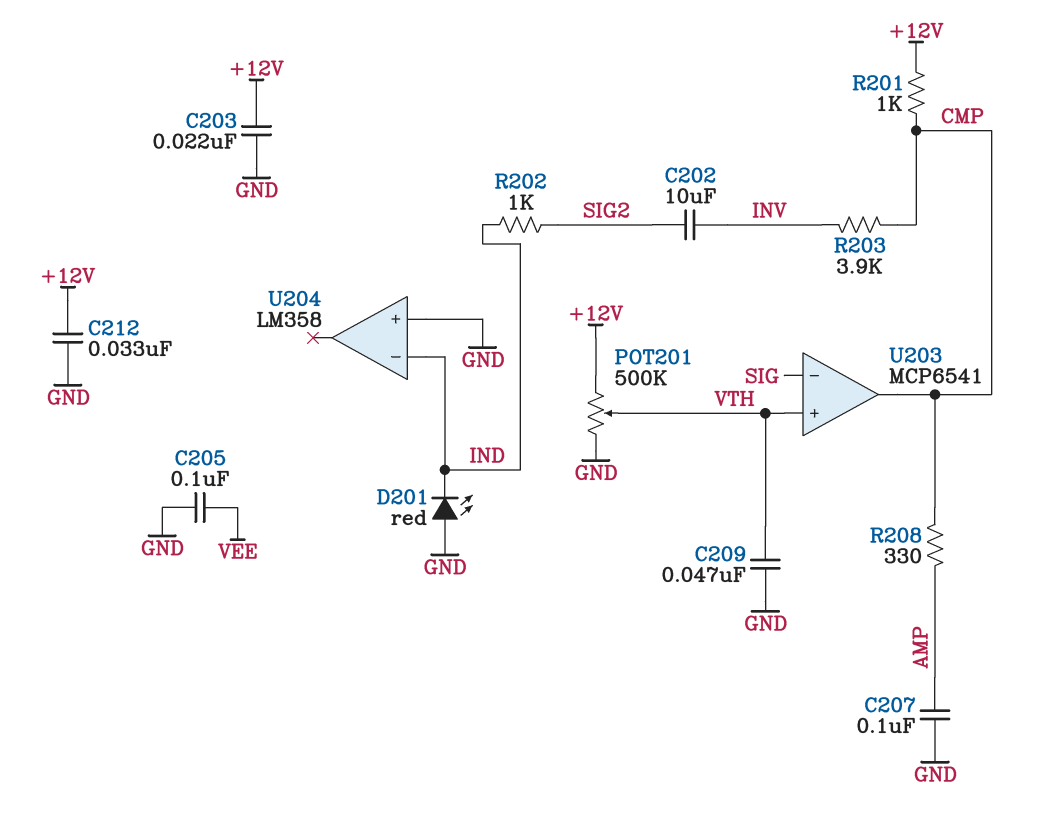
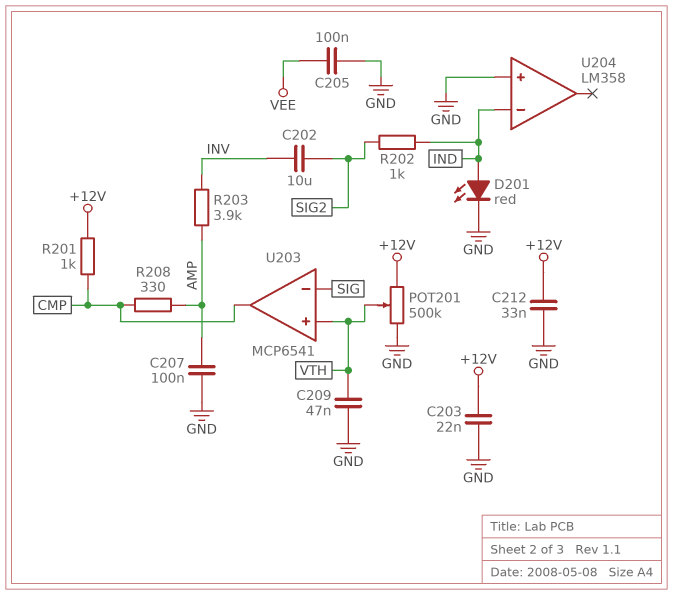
D201: LED red (A GND, K IND) -> LED red (A IND, K GND)
R203: 3.9k (CMP, INV) -> 3.9k (AMP, INV)

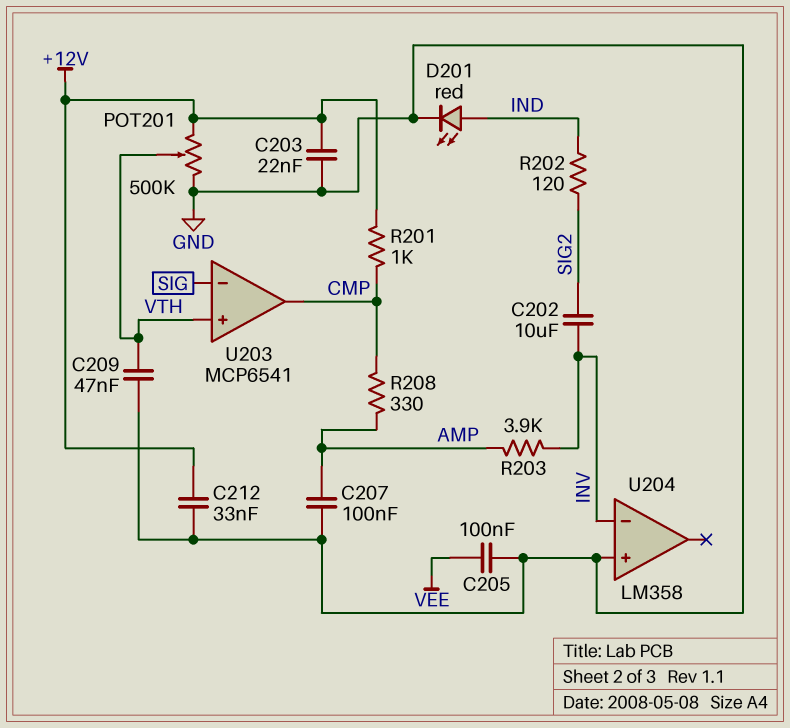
R202: 1k (IND, SIG2) -> 120 (IND, SIG2)
U204 pin in-: IND -> INV

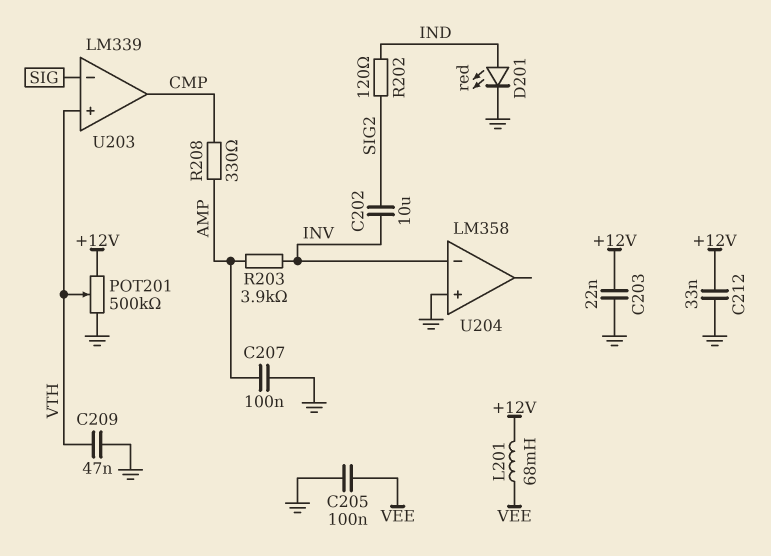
L201: none -> 68mH (+12V, VEE)
R201: 1k (+12V, CMP) -> none
U203: MCP6541 -> LM339

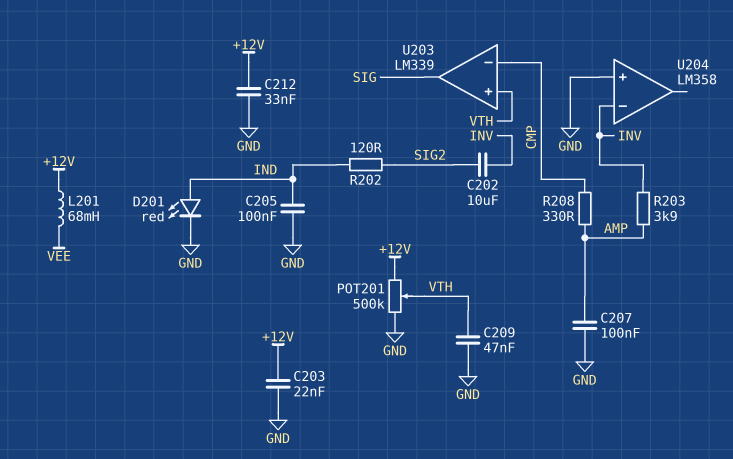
C205: 100nF (GND, VEE) -> 100nF (GND, IND)
U203 pin in-: SIG -> CMP
U203 pin out: CMP -> SIG

